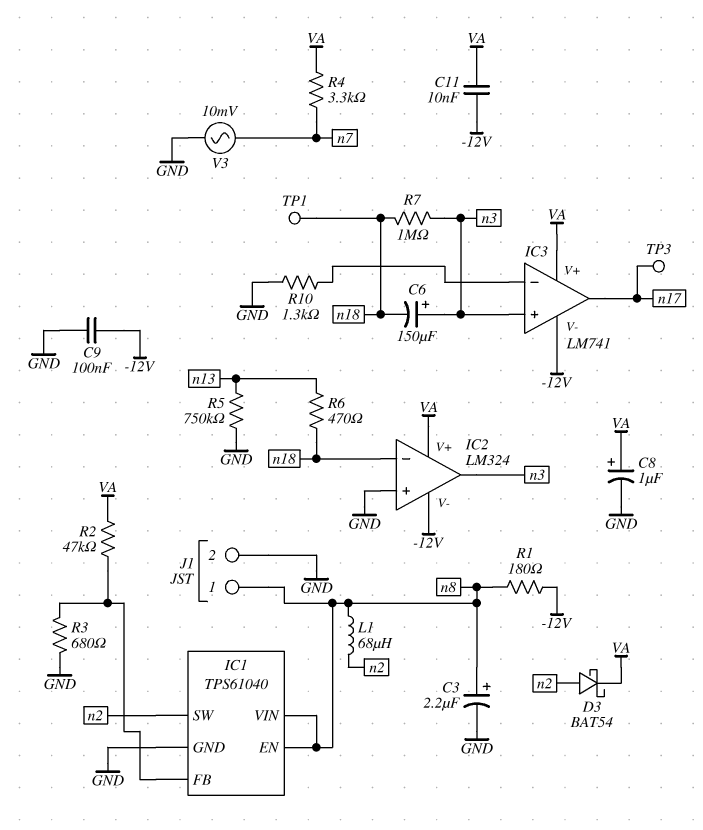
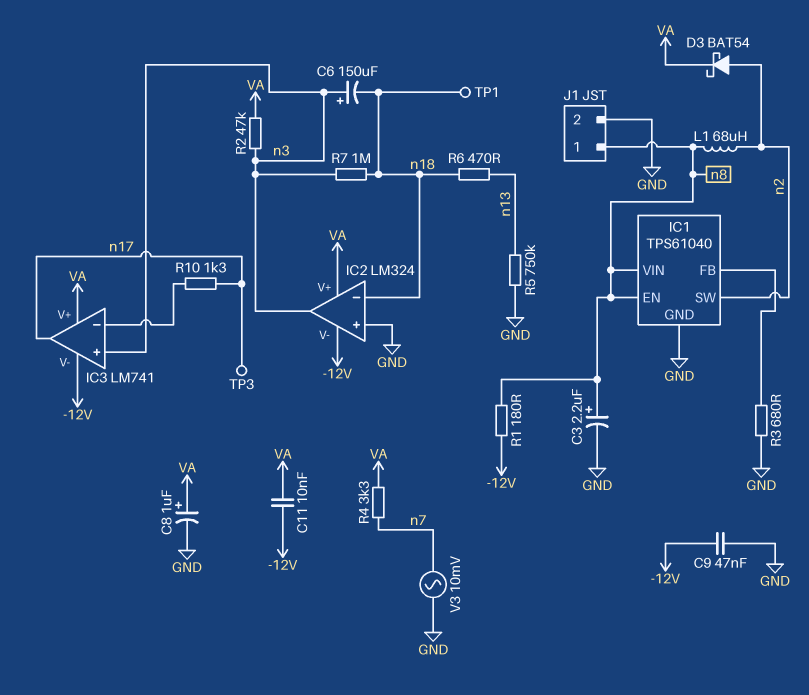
C9: 100nF (-12V, GND) -> 47nF (-12V, GND)
R2: 47k (IC1/FB, VA) -> 47k (VA, n3)
R10: 1.3k (GND, IC3/in-) -> 1.3k (IC3/in-, n17)

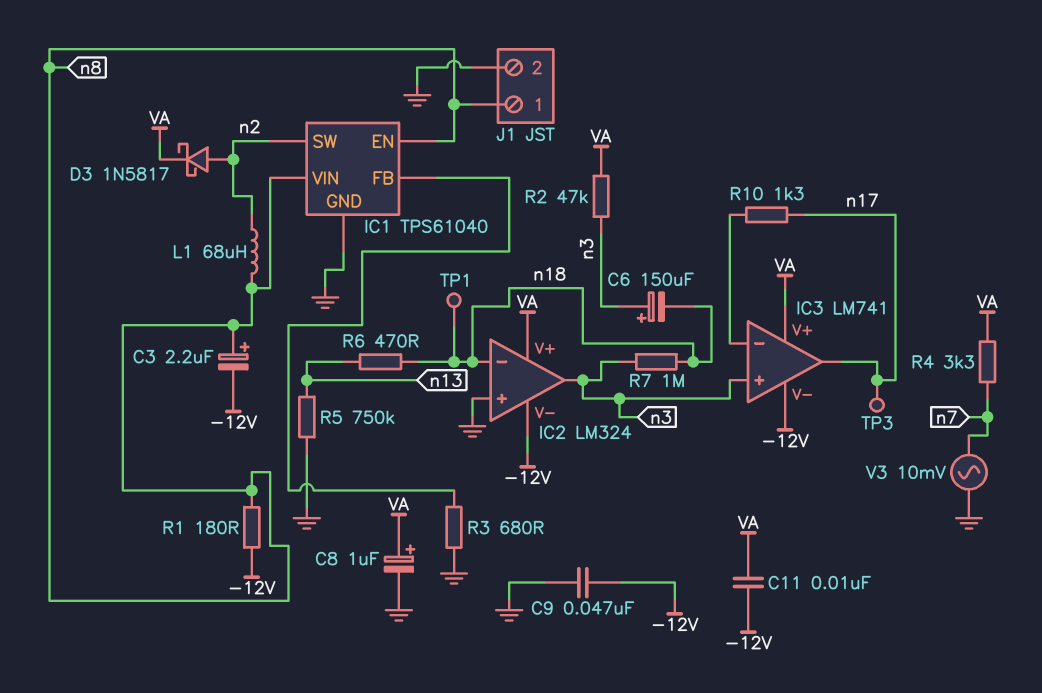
C3: 2.2uF (plus n8, minus GND) -> 2.2uF (plus n8, minus -12V)
D3: schottky BAT54 (A n2, K VA) -> schottky 1N5817 (A n2, K VA)

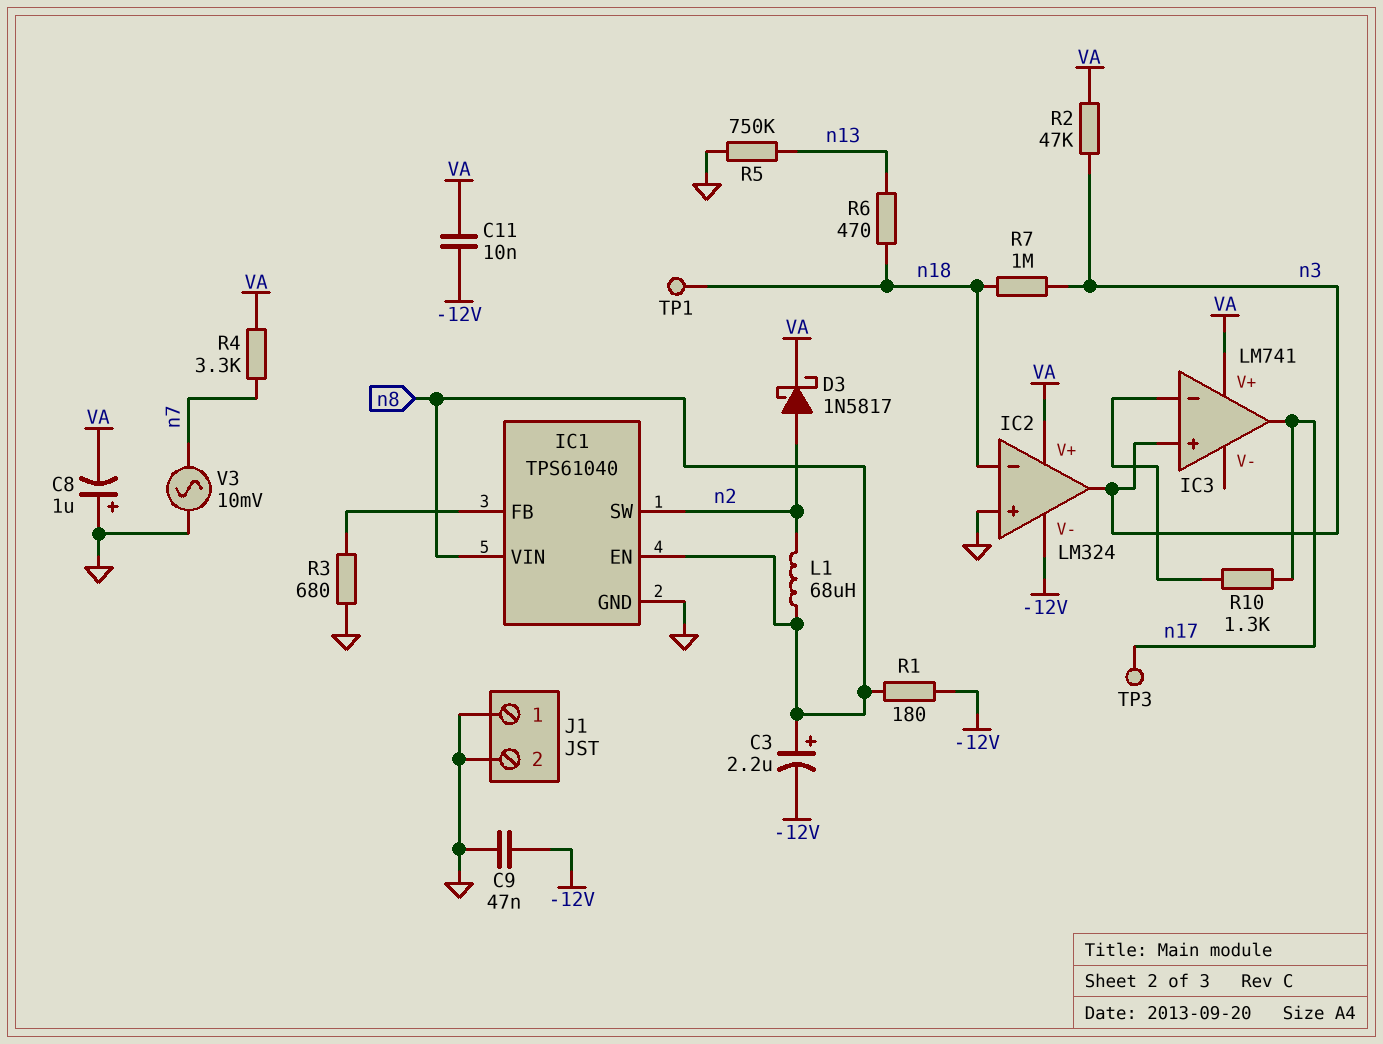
C6: 150uF (plus n3, minus n18) -> none
C8: 1uF (plus VA, minus GND) -> 1uF (plus GND, minus VA)
IC3 pin V-: -12V -> none
J1 pin 1: n8 -> GND

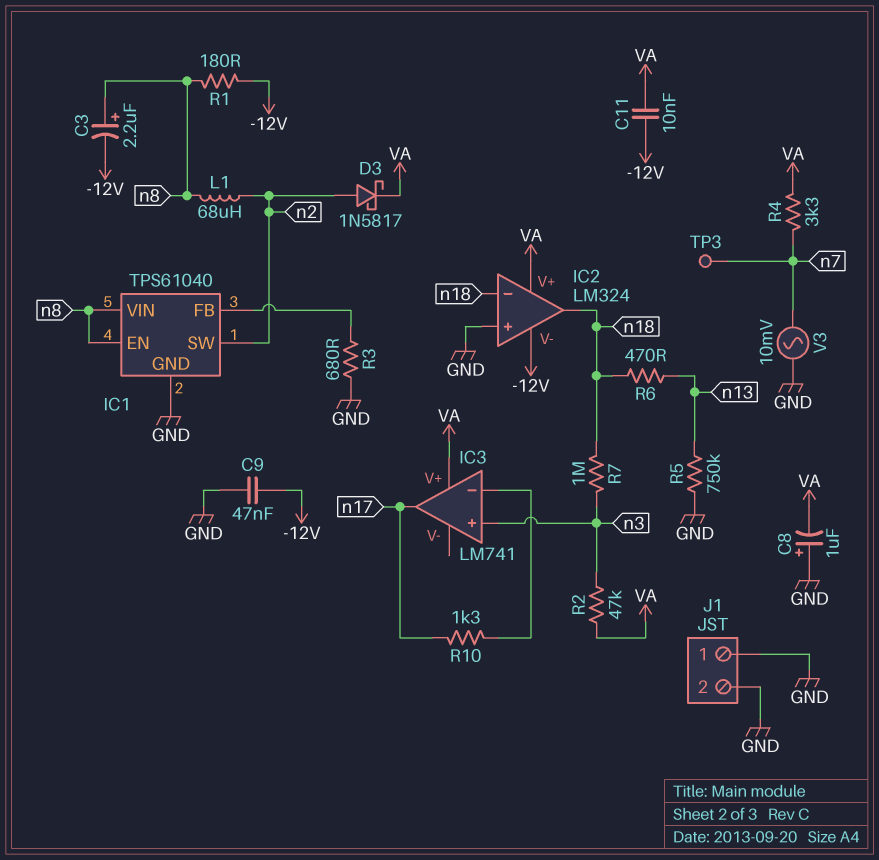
IC2 pin out: n3 -> n18
TP1: test point (n18) -> none
TP3: test point (n17) -> test point (n7)

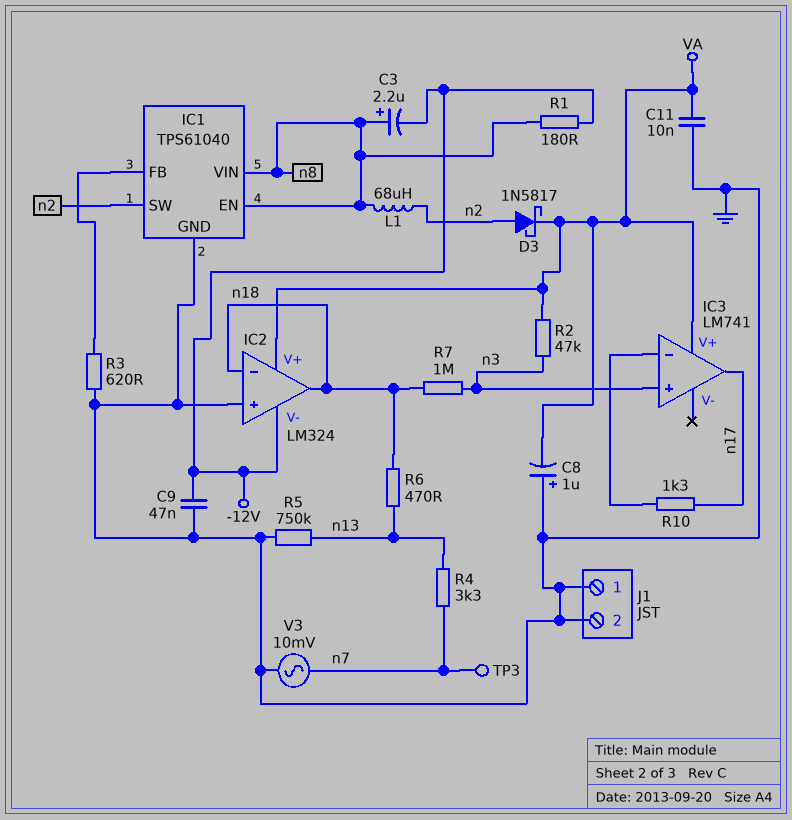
C11: 10nF (-12V, VA) -> 10nF (GND, VA)
R3: 680 (GND, IC1/FB) -> 620 (GND, IC1/FB)
R4: 3.3k (VA, n7) -> 3.3k (n7, n13)

